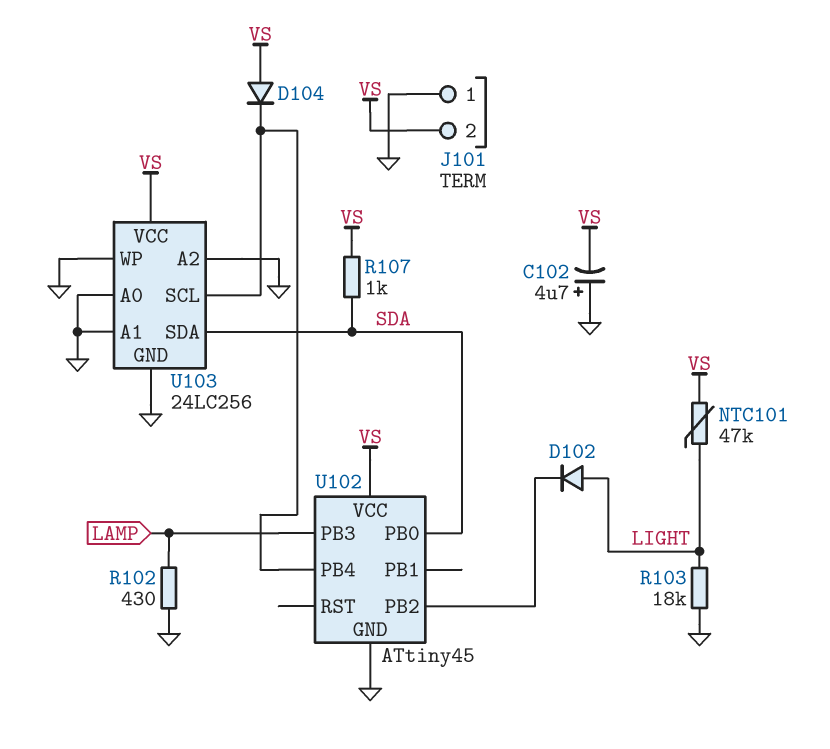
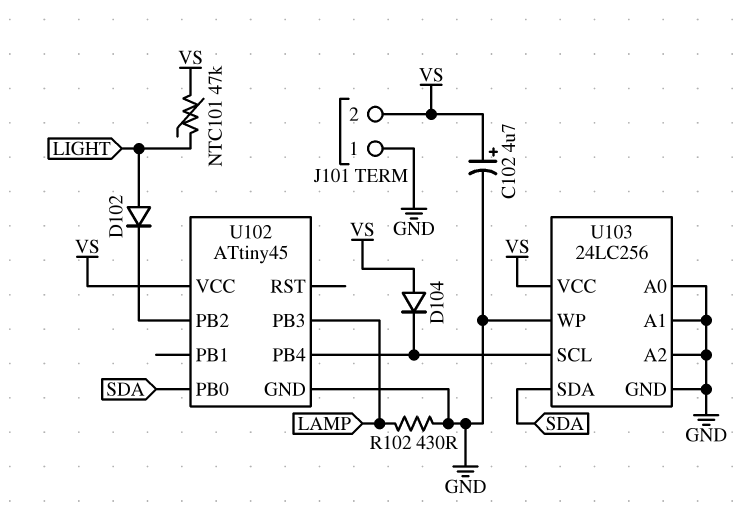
C102: 4.7uF (plus GND, minus VS) -> 4.7uF (plus VS, minus GND)
R103: 18k (GND, LIGHT) -> none
R107: 1k (SDA, VS) -> none

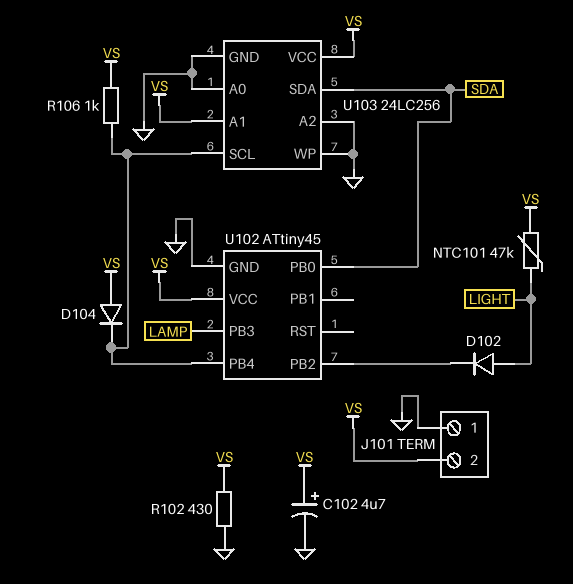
R102: 430 (GND, LAMP) -> 430 (GND, VS)
R106: none -> 1k (U102/PB4, VS)
U103 pin A1: GND -> VS

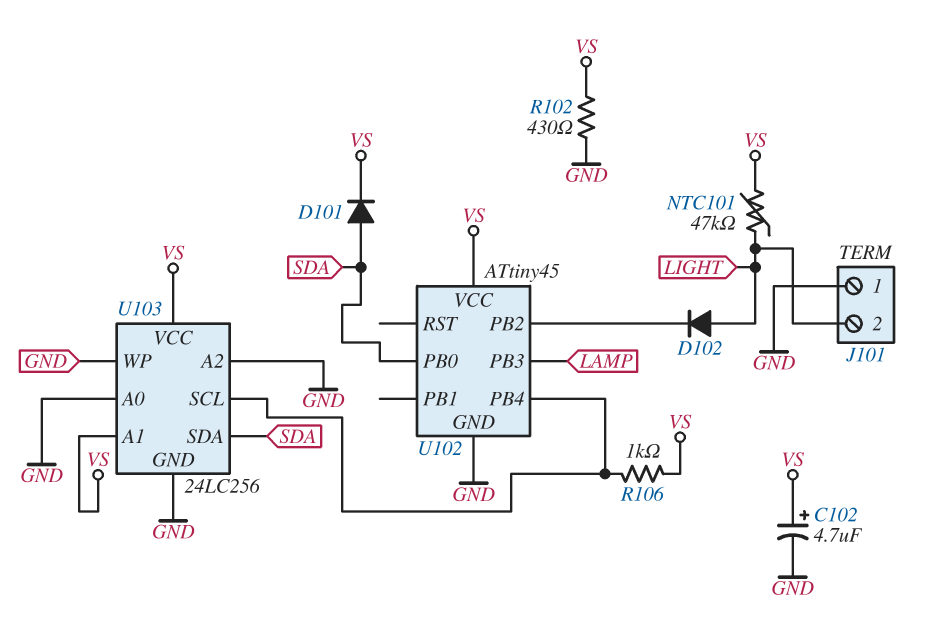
D101: none -> diode (A SDA, K VS)
D104: diode (A VS, K U102/PB4) -> none
J101 pin 2: VS -> LIGHT

